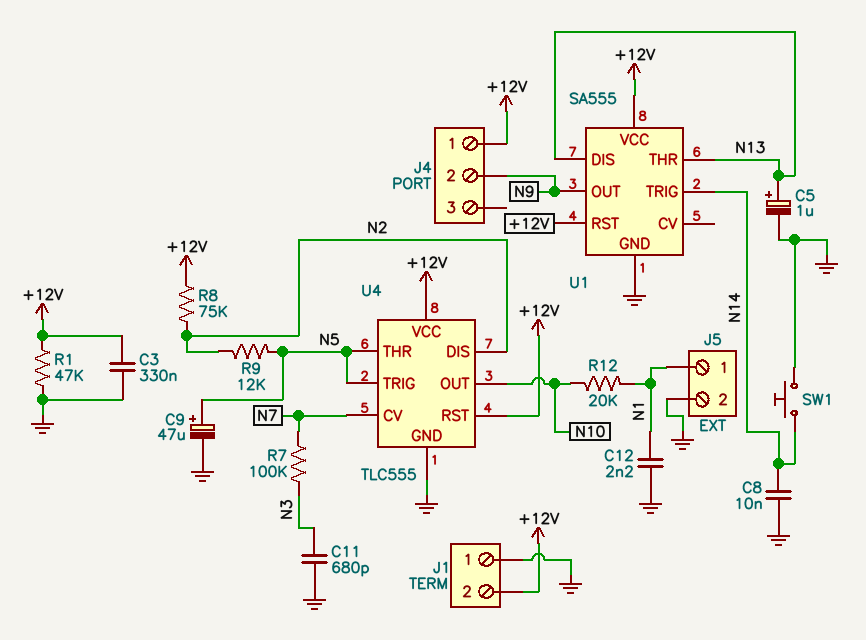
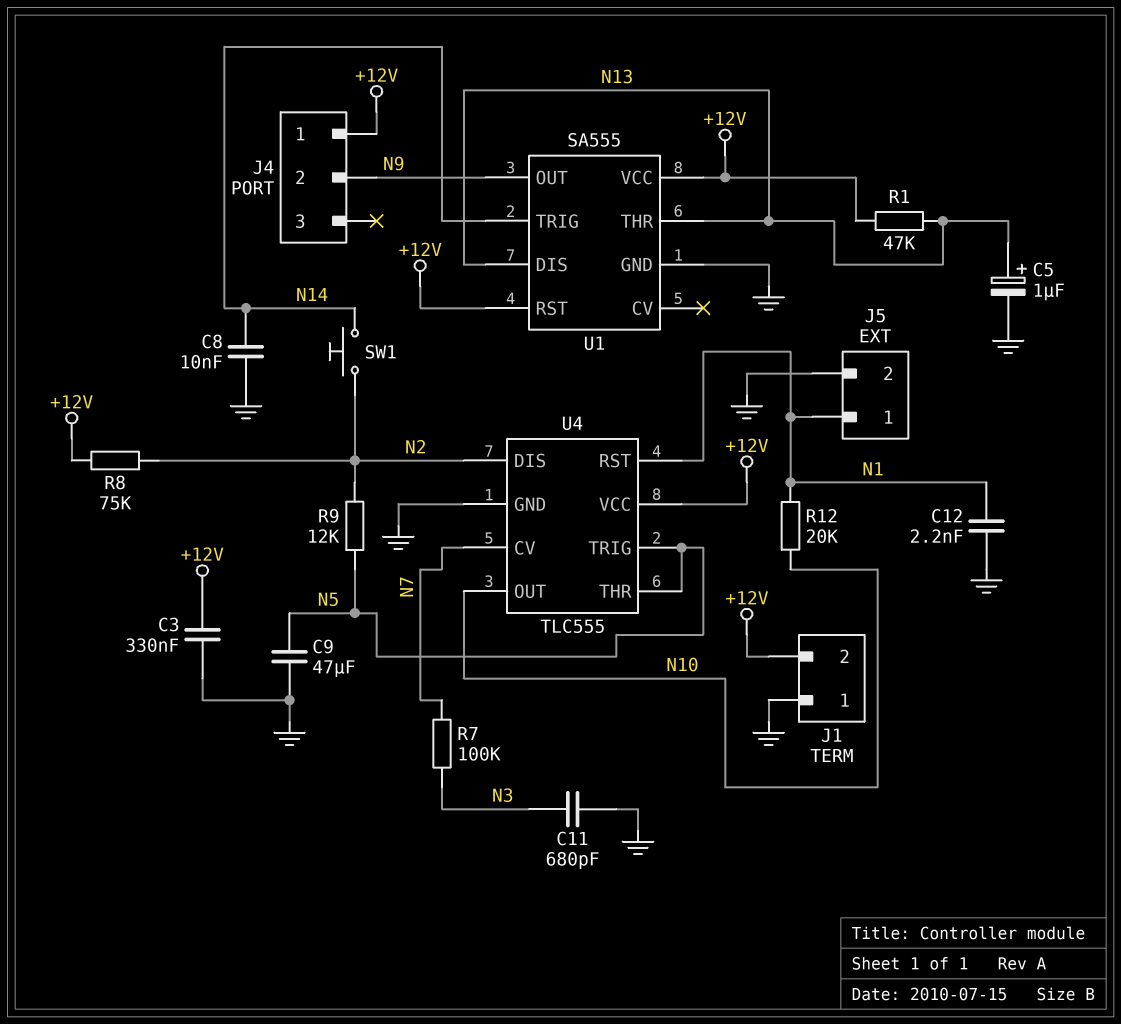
C9: 47uF (plus N5, minus GND) -> 47uF (GND, N5)
R1: 47k (+12V, GND) -> 47k (+12V, N13)
SW1: button (GND, N14) -> button (N2, N14)
U4 pin RST: +12V -> N1

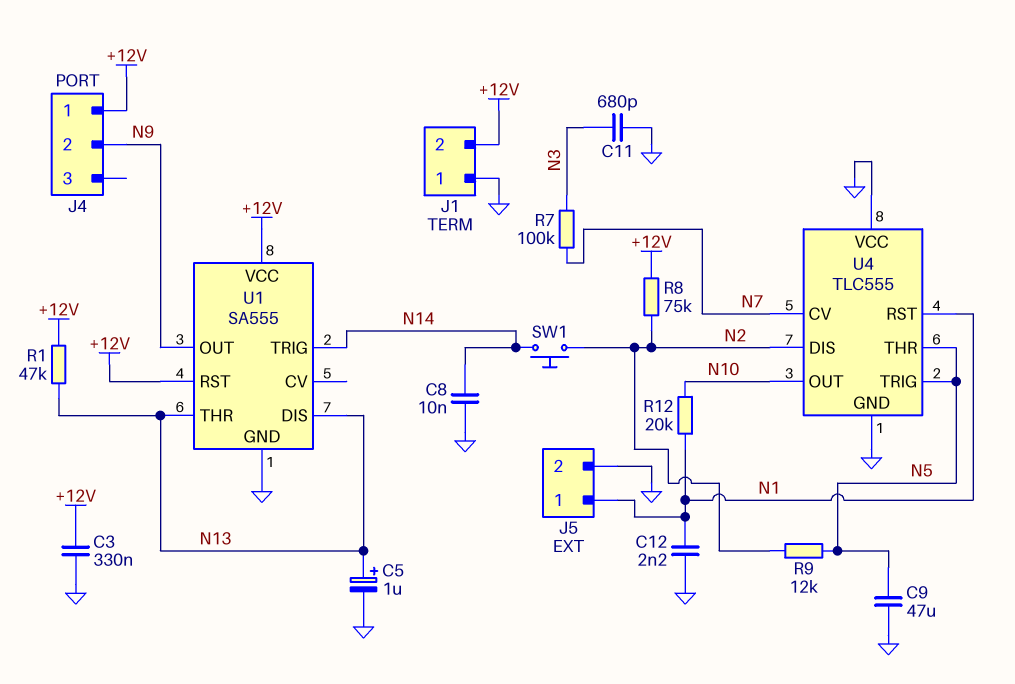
U4 pin VCC: +12V -> GND

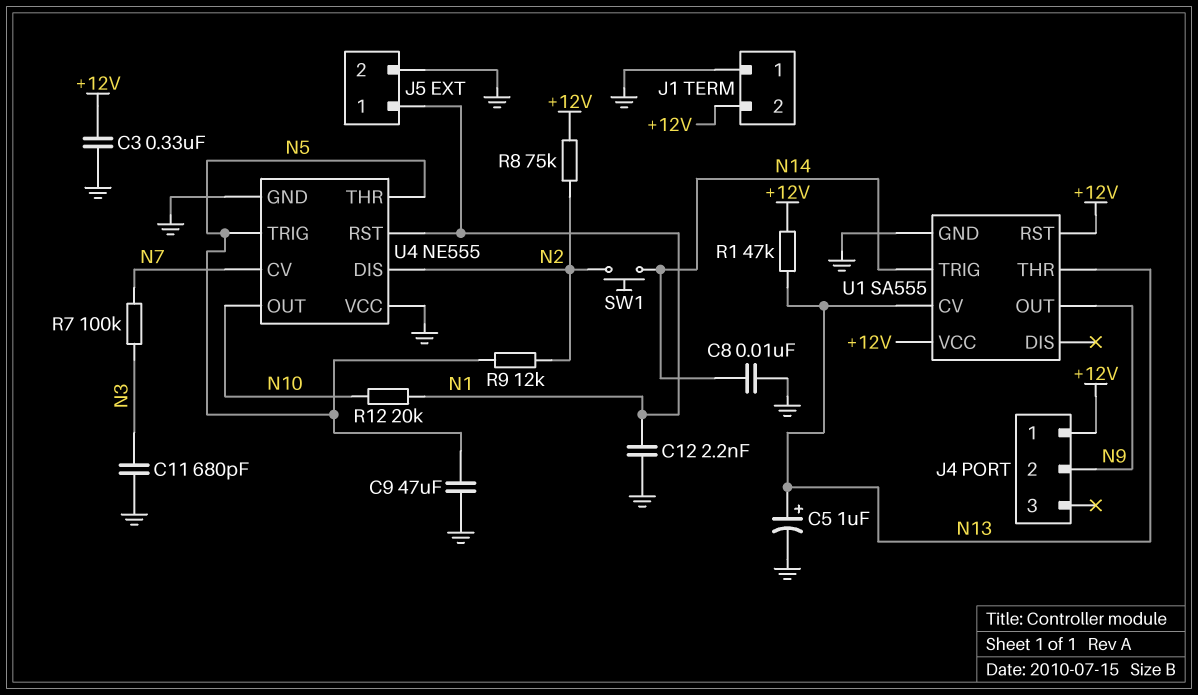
U1 pin CV: none -> N13
U1 pin DIS: N13 -> none
U4: TLC555 -> NE555

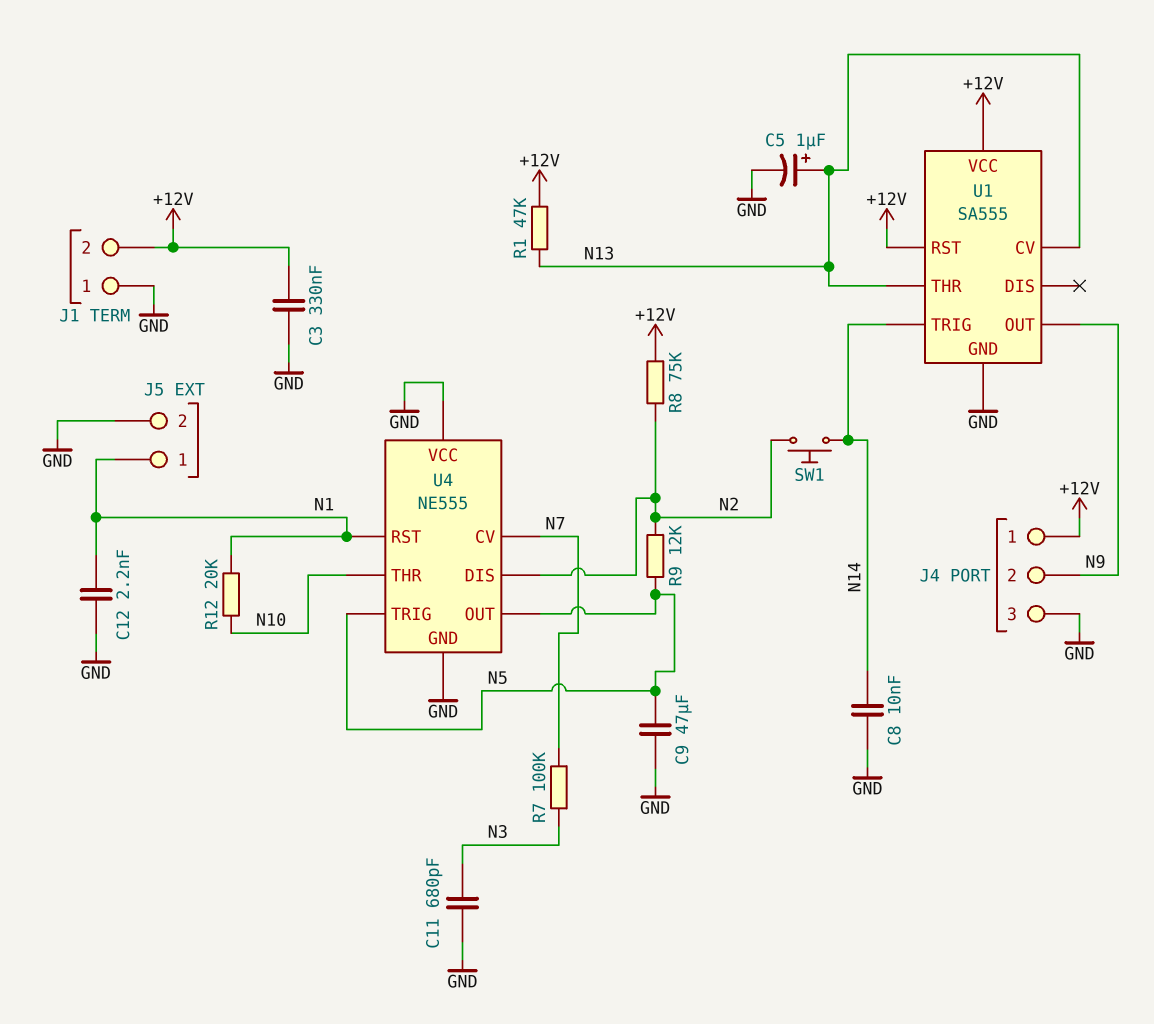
J4 pin 3: none -> GND
U4 pin OUT: N10 -> N5
U4 pin THR: N5 -> N10

